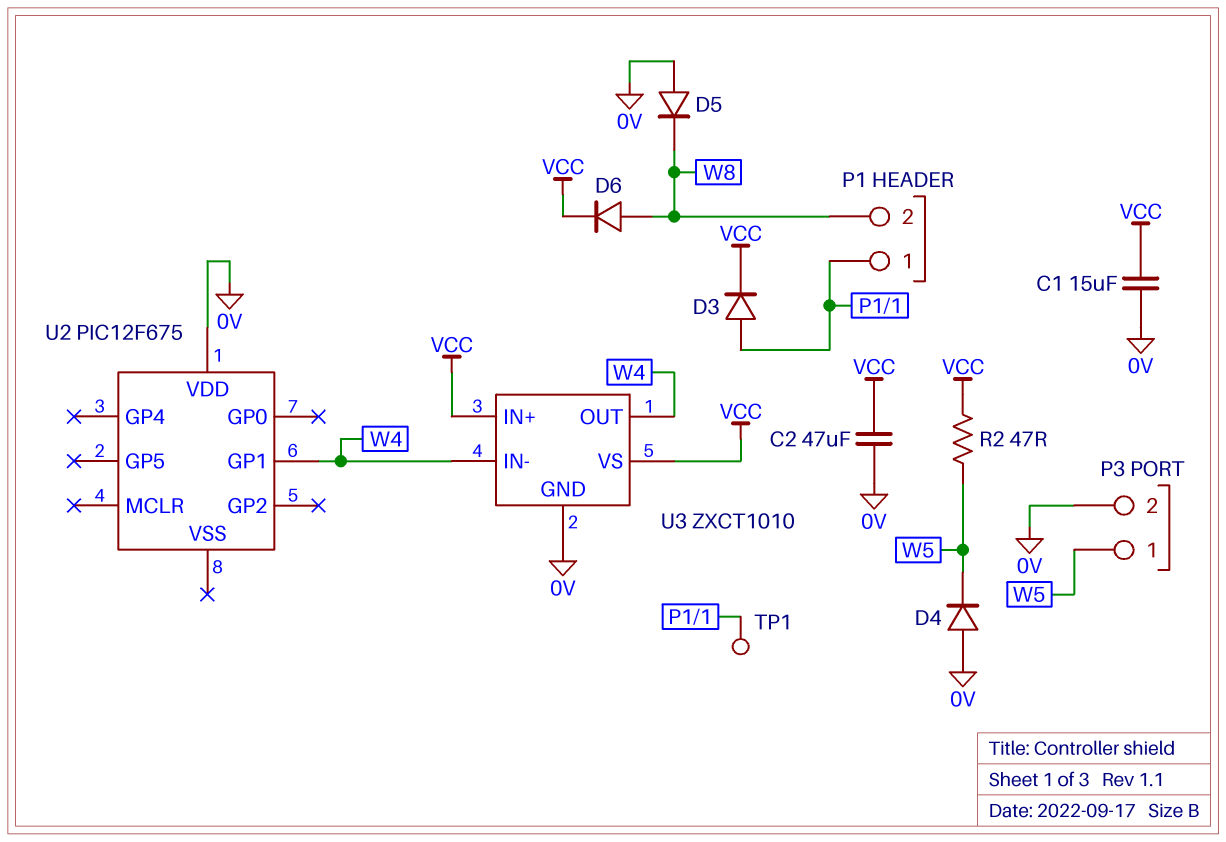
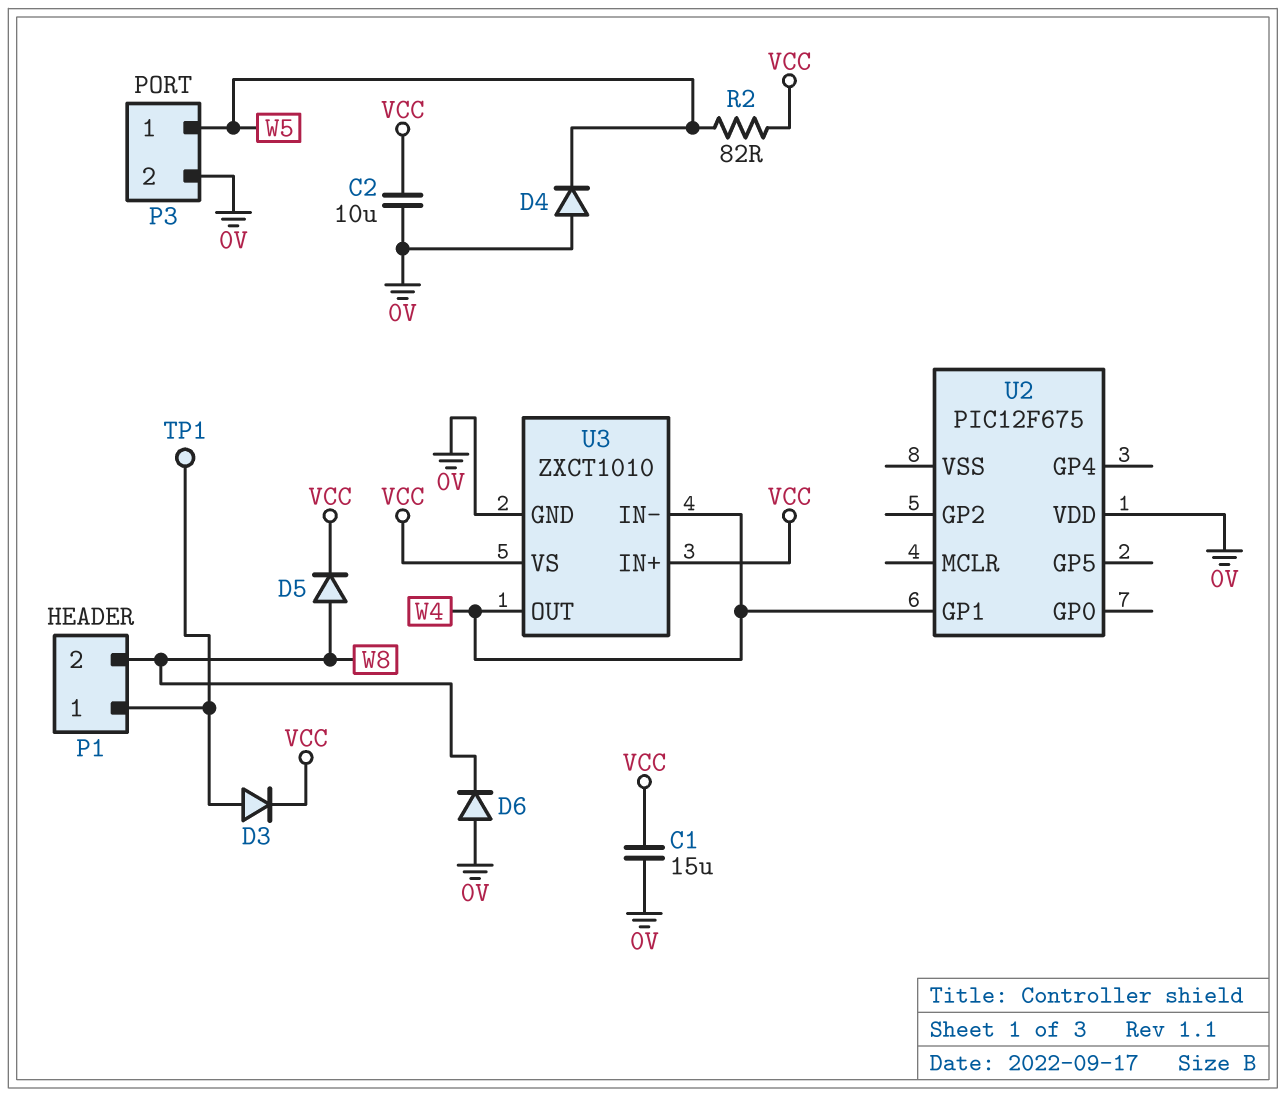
C2: 47uF (0V, VCC) -> 10uF (0V, VCC)
D5: diode (A 0V, K W8) -> diode (A W8, K VCC)
D6: diode (A W8, K VCC) -> diode (A 0V, K W8)
R2: 47 (VCC, W5) -> 82 (VCC, W5)

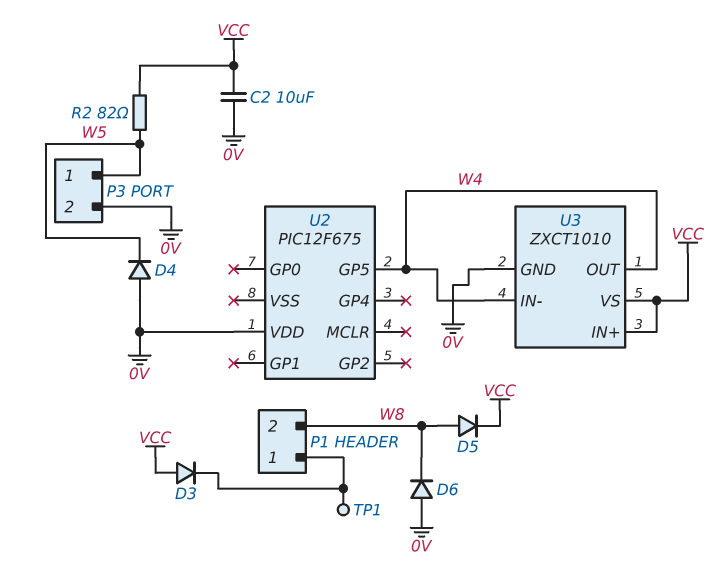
C1: 15uF (0V, VCC) -> none
D3: diode (A P1/1, K VCC) -> diode (A VCC, K P1/1)
U2 pin GP1: W4 -> none
U2 pin GP5: none -> W4

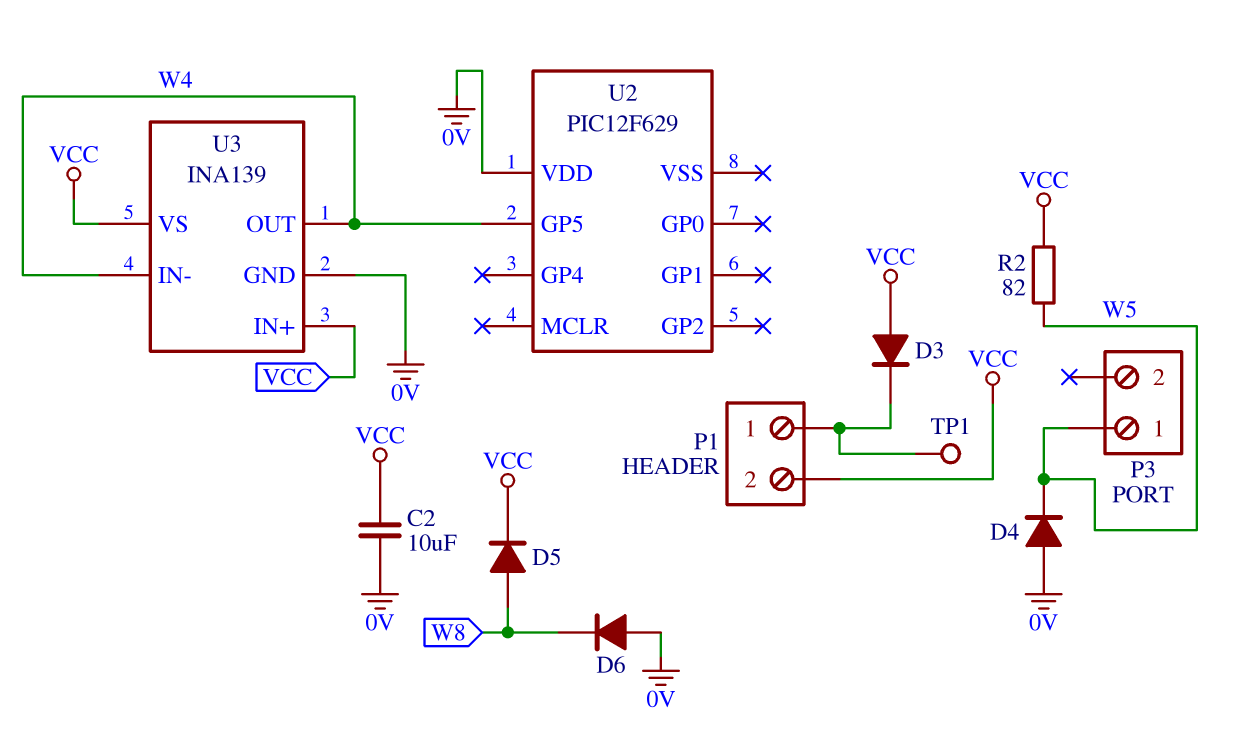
P1 pin 2: W8 -> VCC
P3 pin 2: 0V -> none
U2: PIC12F675 -> PIC12F629
U3: ZXCT1010 -> INA139

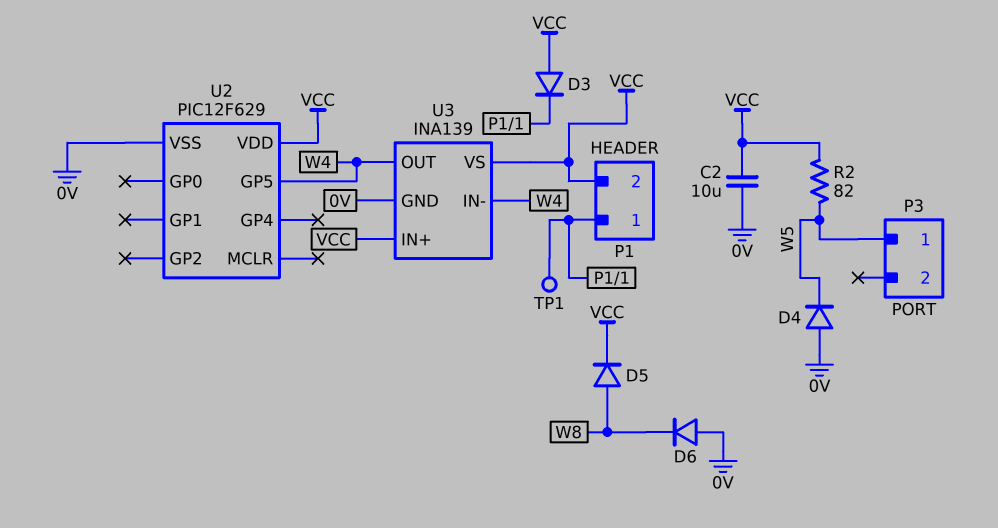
U2 pin VDD: 0V -> VCC
U2 pin VSS: none -> 0V

